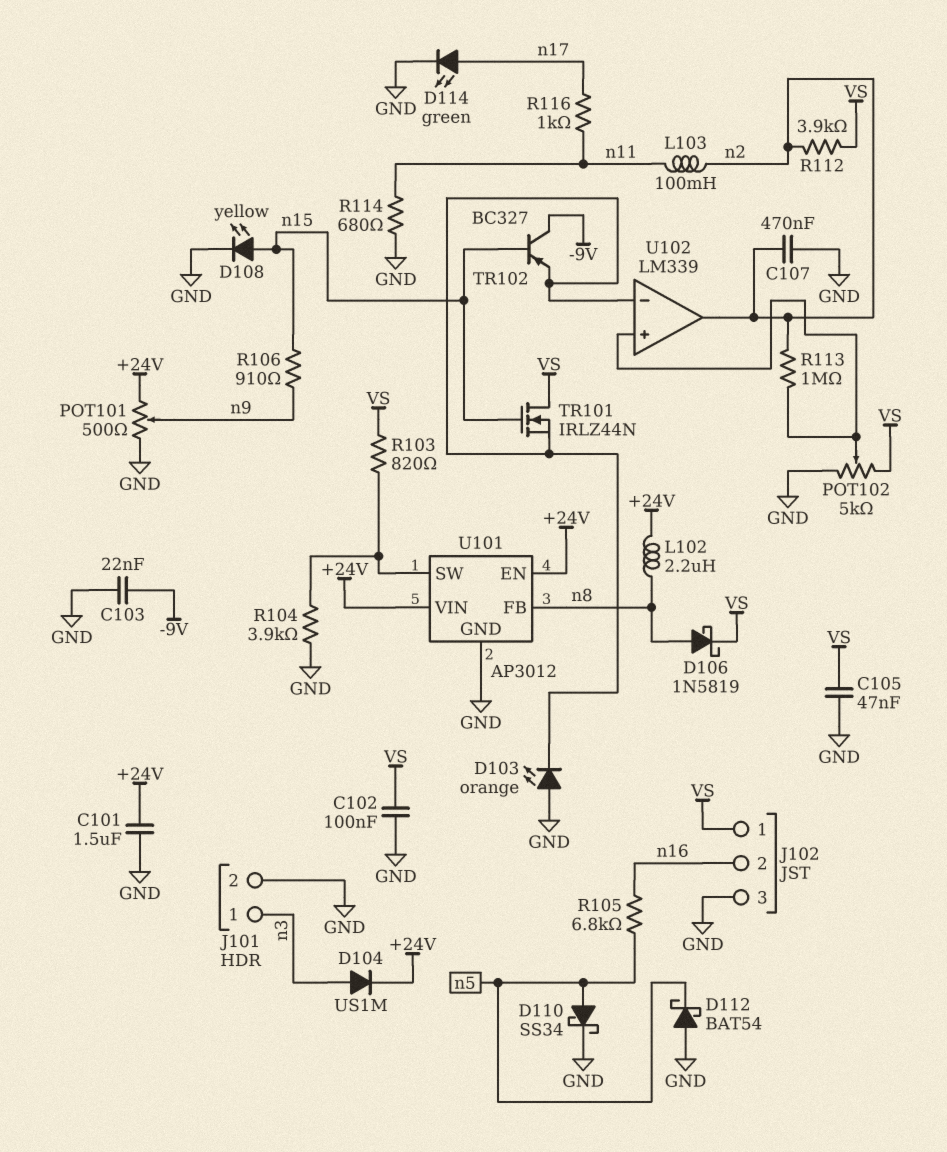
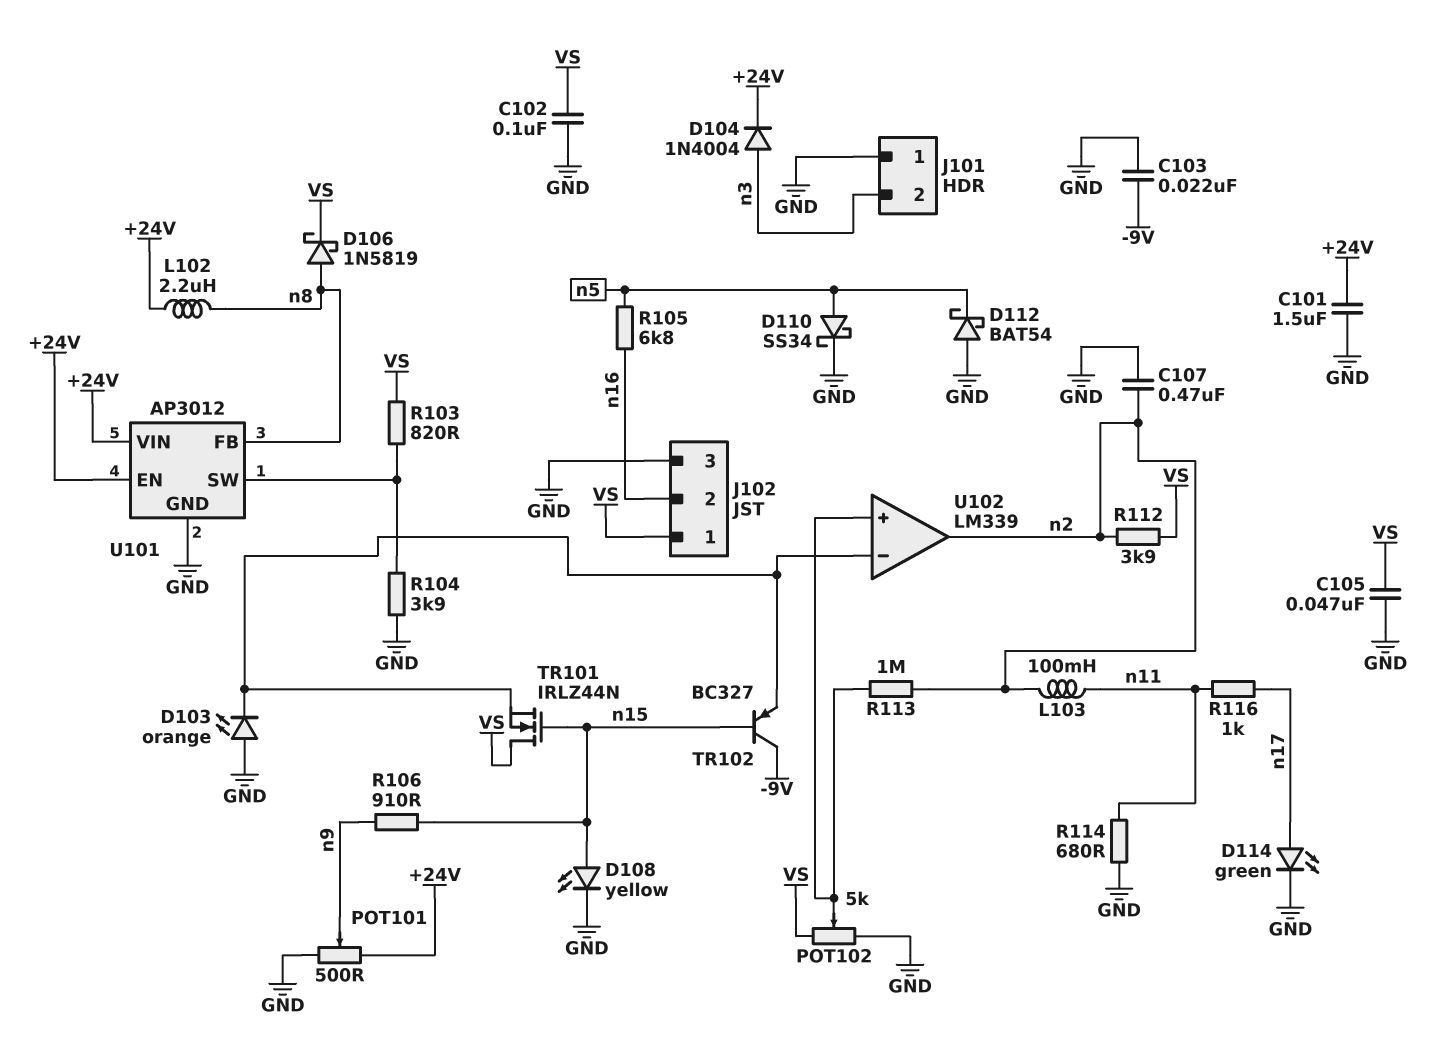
D104: diode US1M (A n3, K +24V) -> diode 1N4004 (A n3, K +24V)
J101 pin 1: n3 -> GND
J101 pin 2: GND -> n3

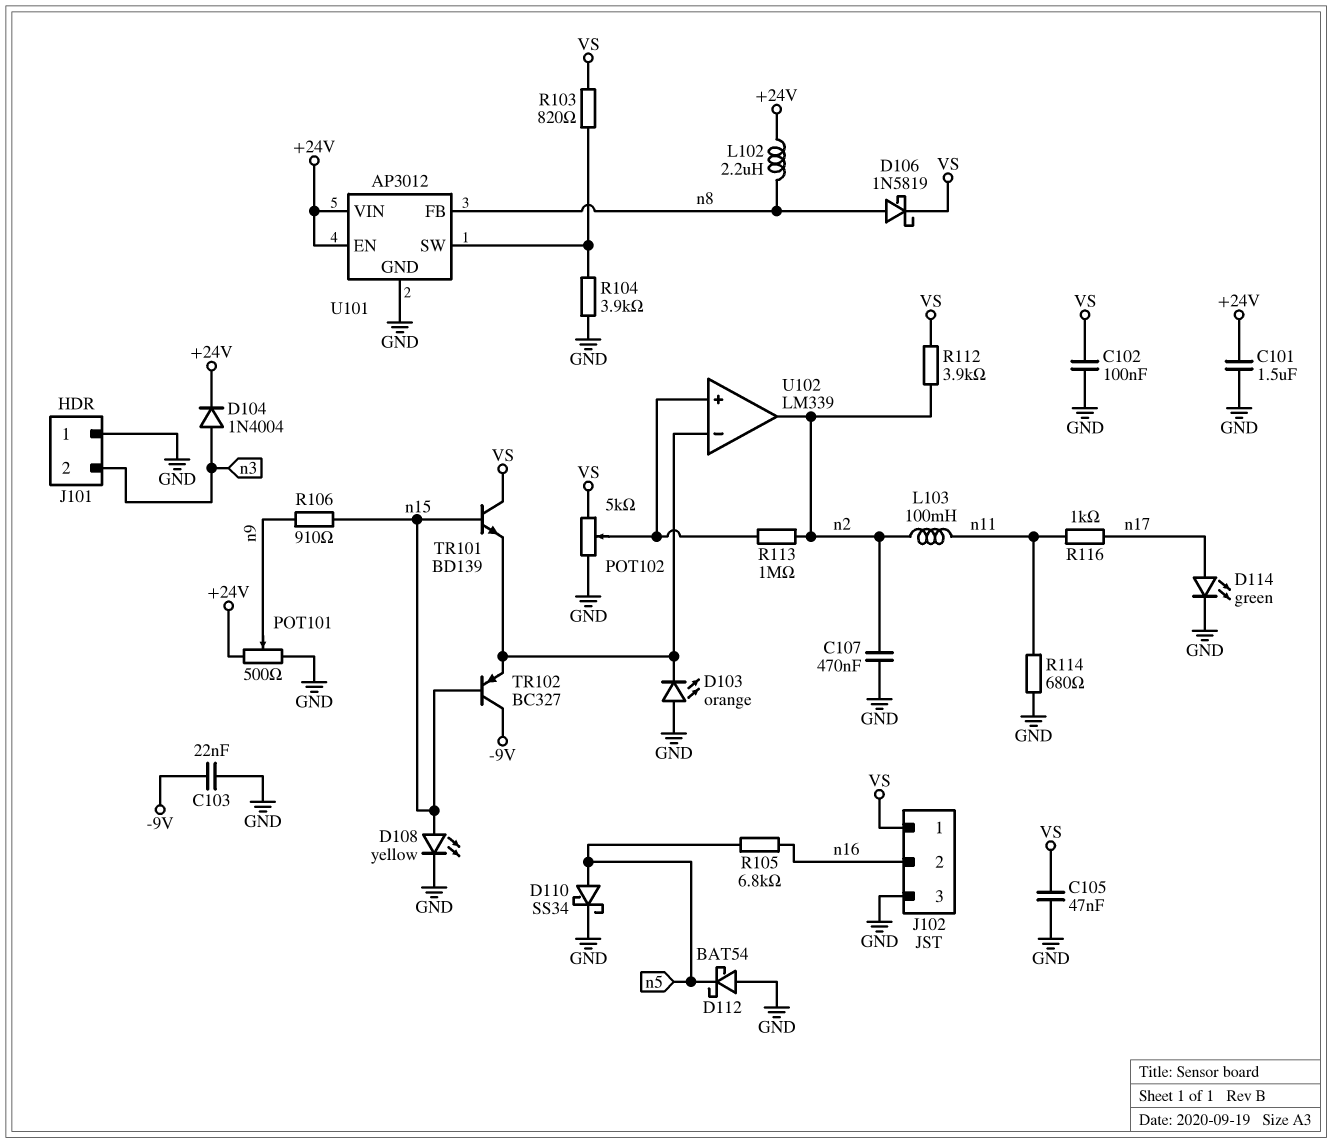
TR101: NMOS IRLZ44N (G n15, D VS, S U102/in-) -> NPN BD139 (B n15, C VS, E U102/in-)

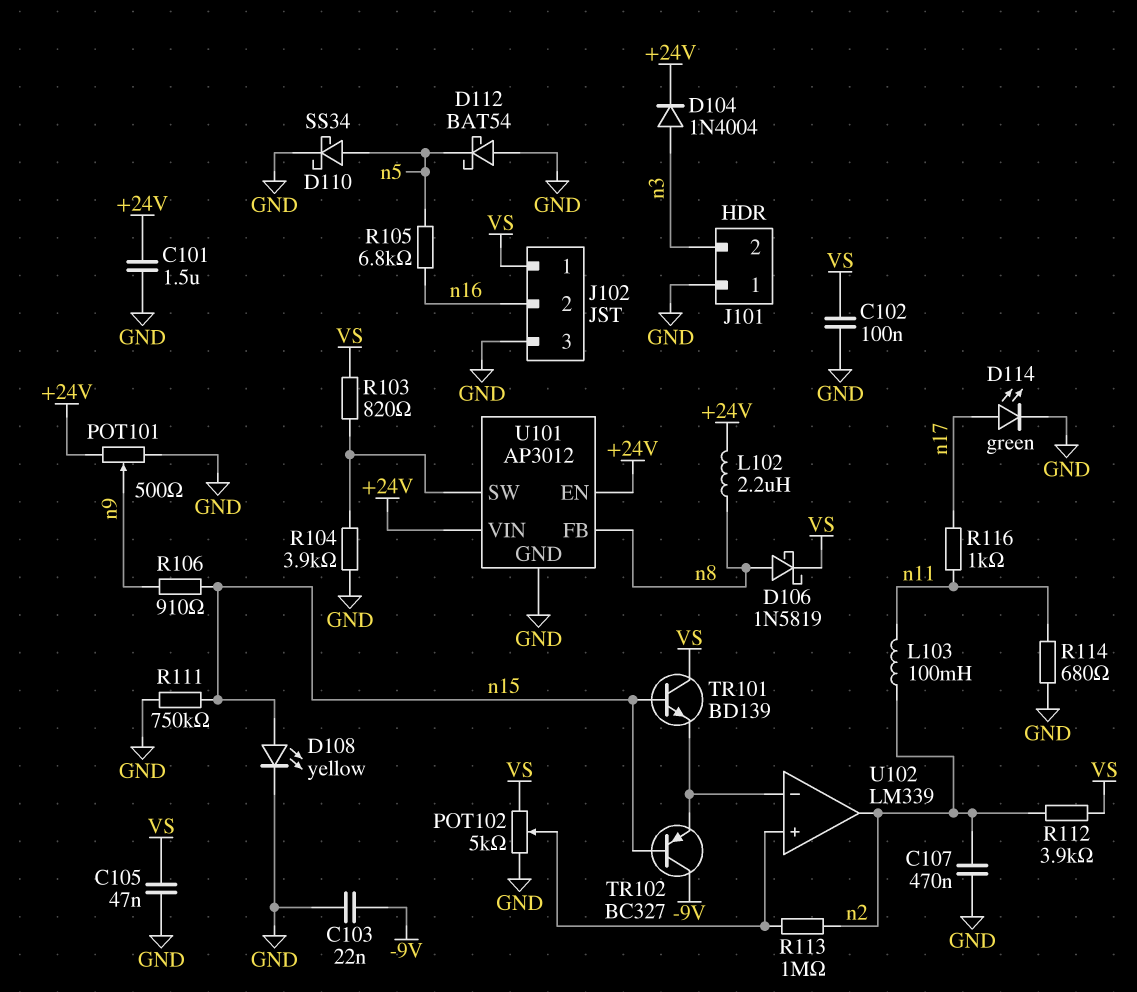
D103: LED orange (A GND, K U102/in-) -> none
R111: none -> 750k (GND, n15)

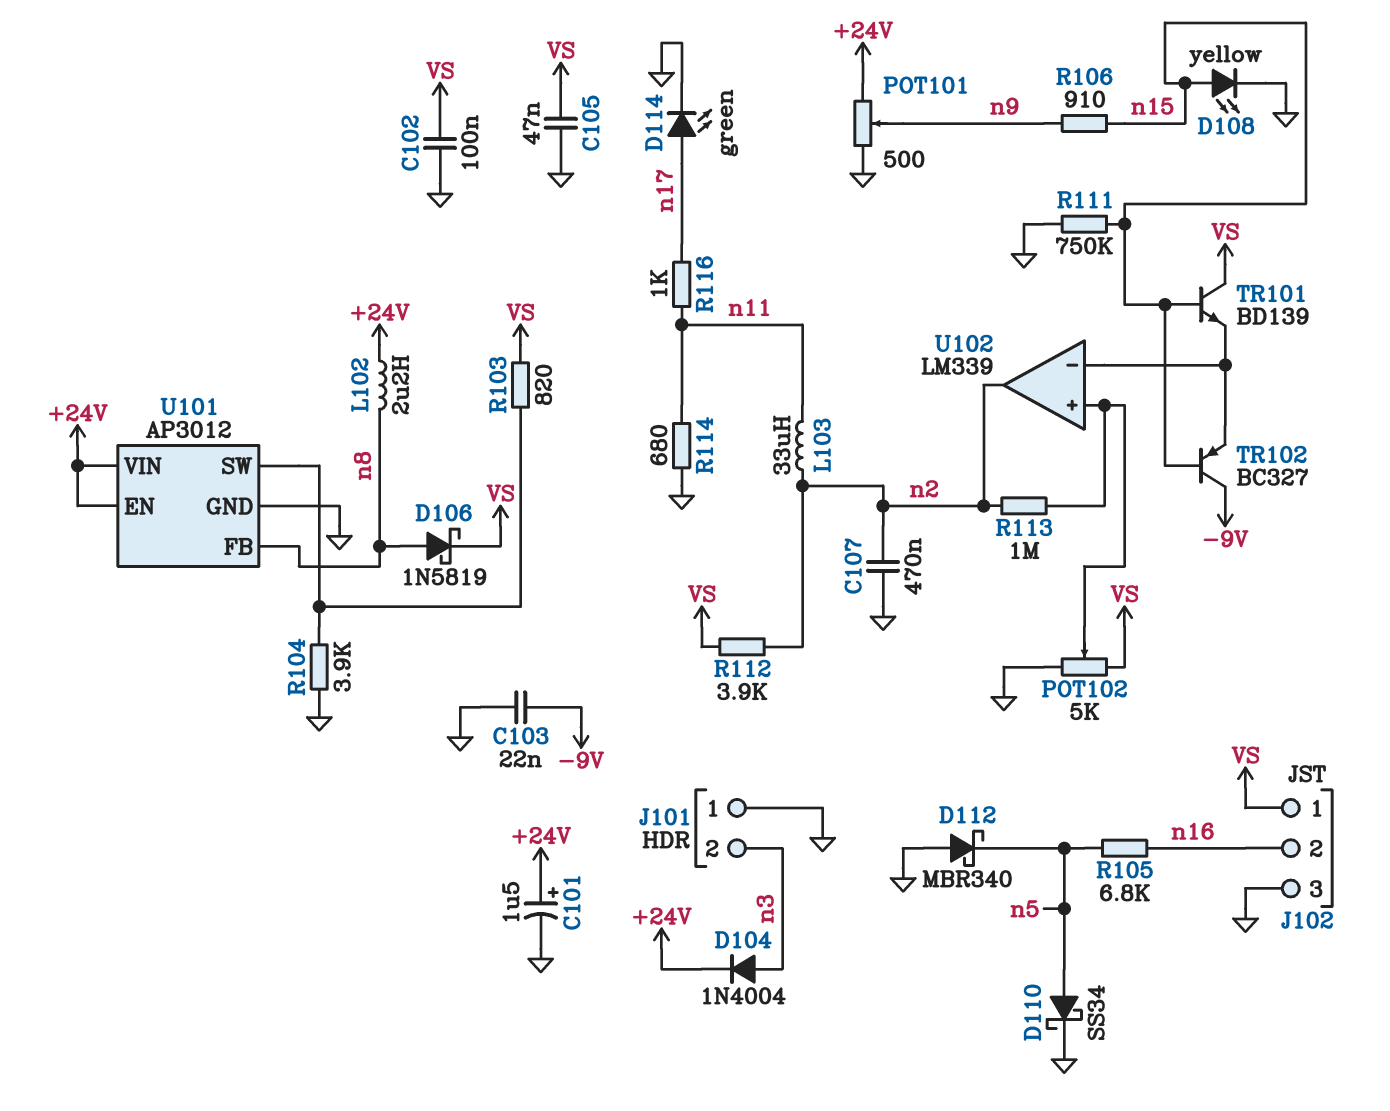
C101: 1.5uF (+24V, GND) -> 1.5uF (plus +24V, minus GND)
D112: schottky BAT54 (A GND, K n5) -> schottky MBR340 (A GND, K n5)
L103: 100mH (n2, n11) -> 33uH (n2, n11)

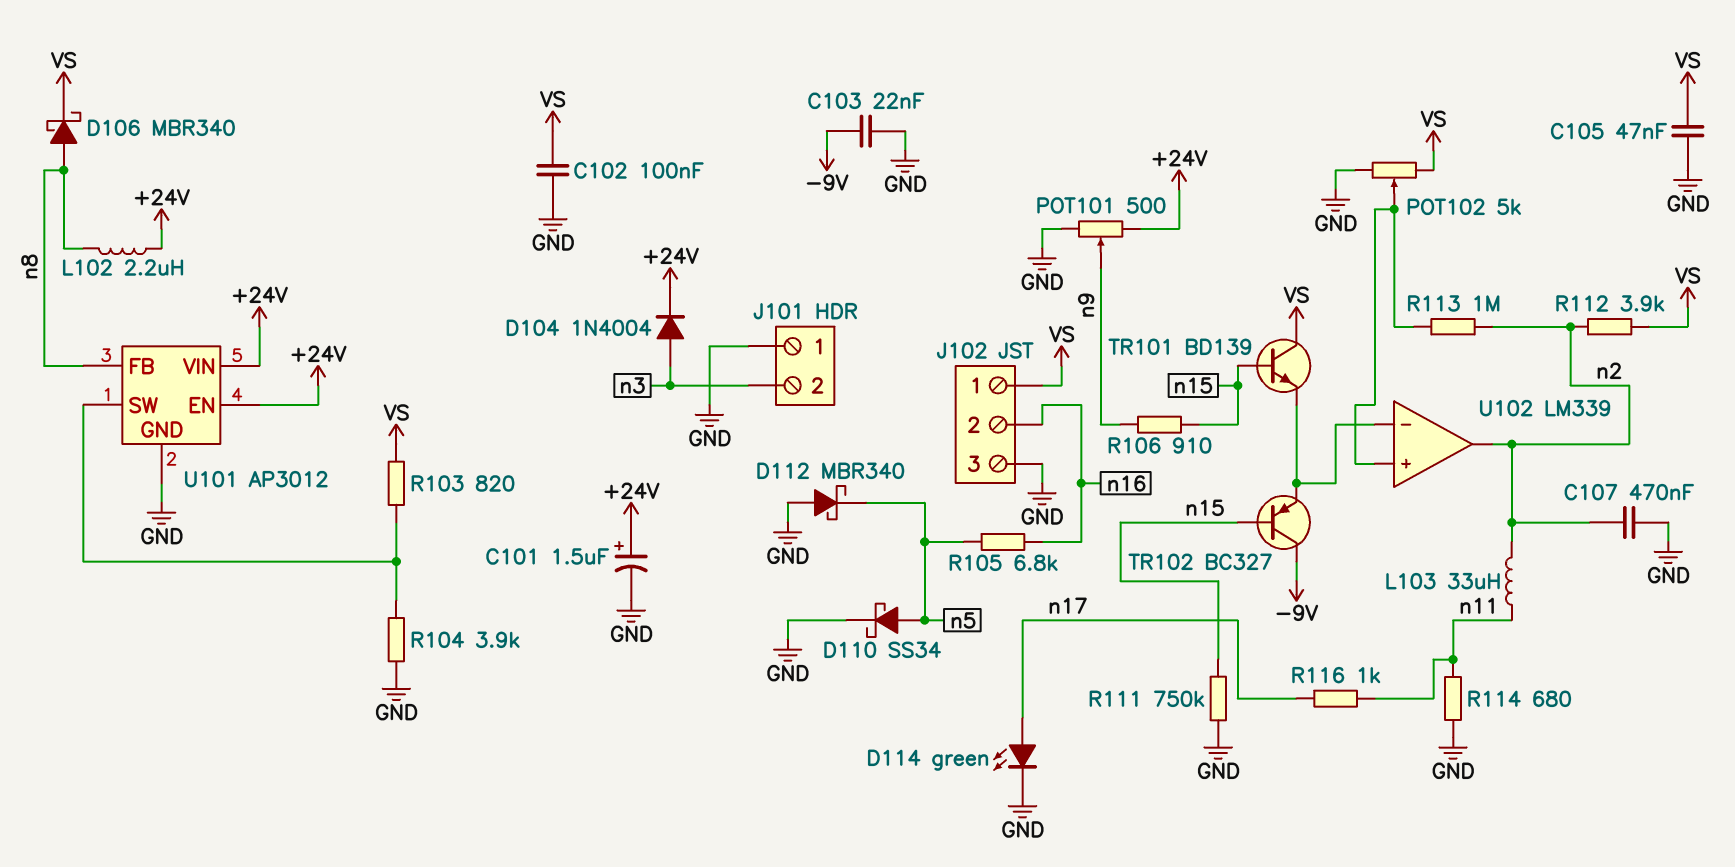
D106: schottky 1N5819 (A n8, K VS) -> schottky MBR340 (A n8, K VS)
D108: LED yellow (A n15, K GND) -> none

